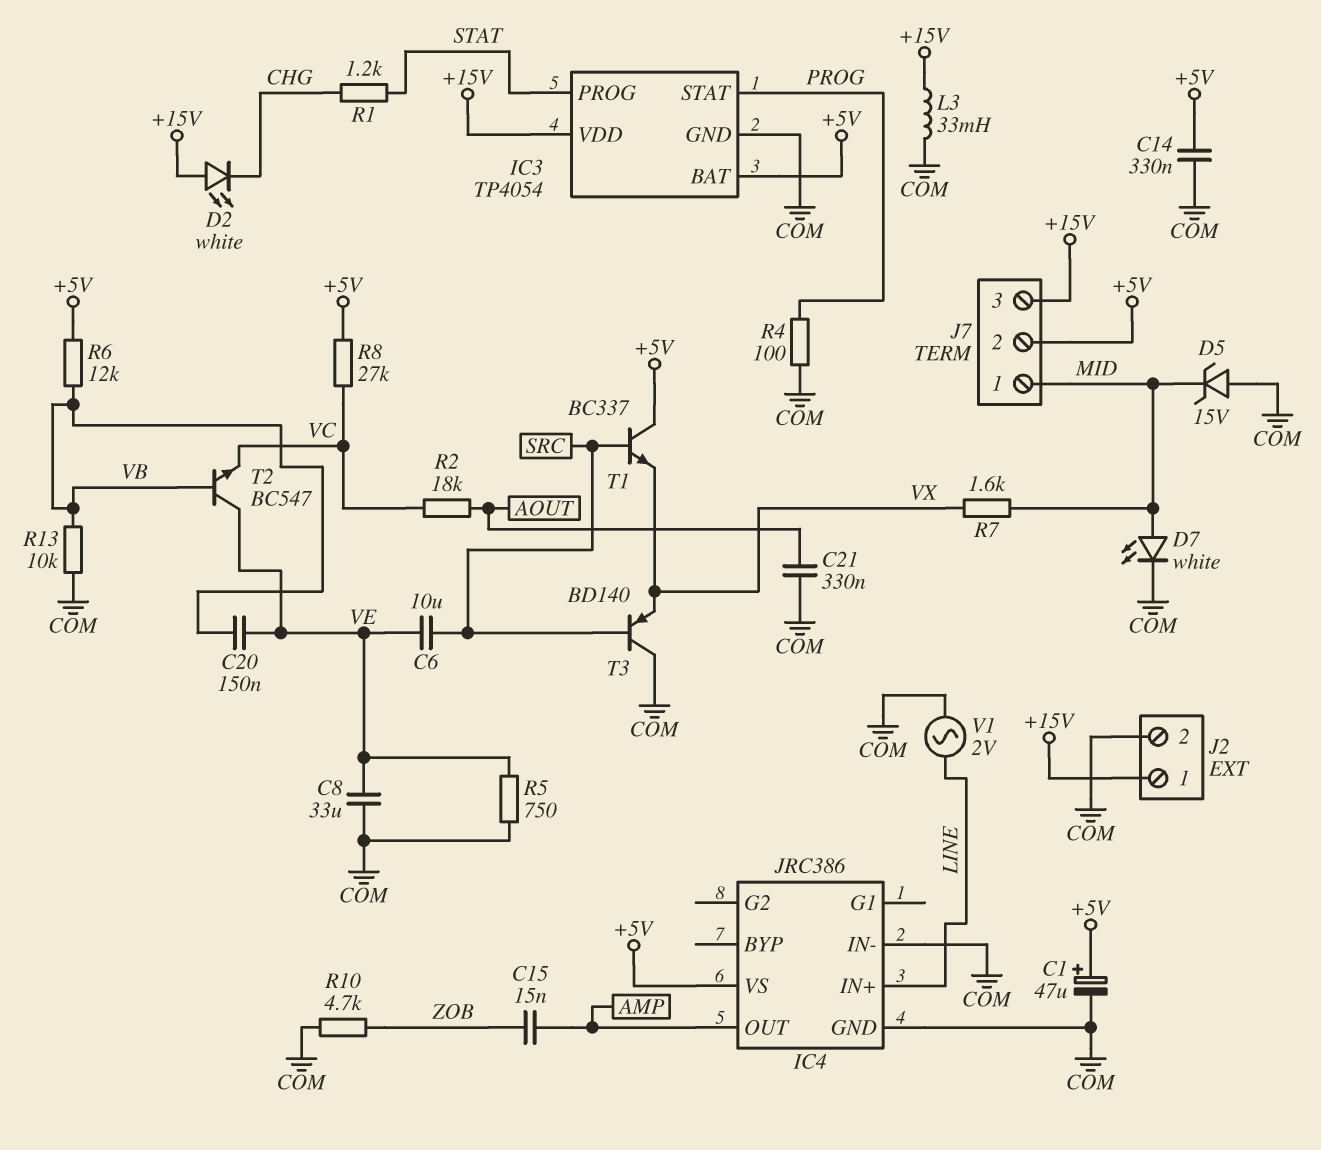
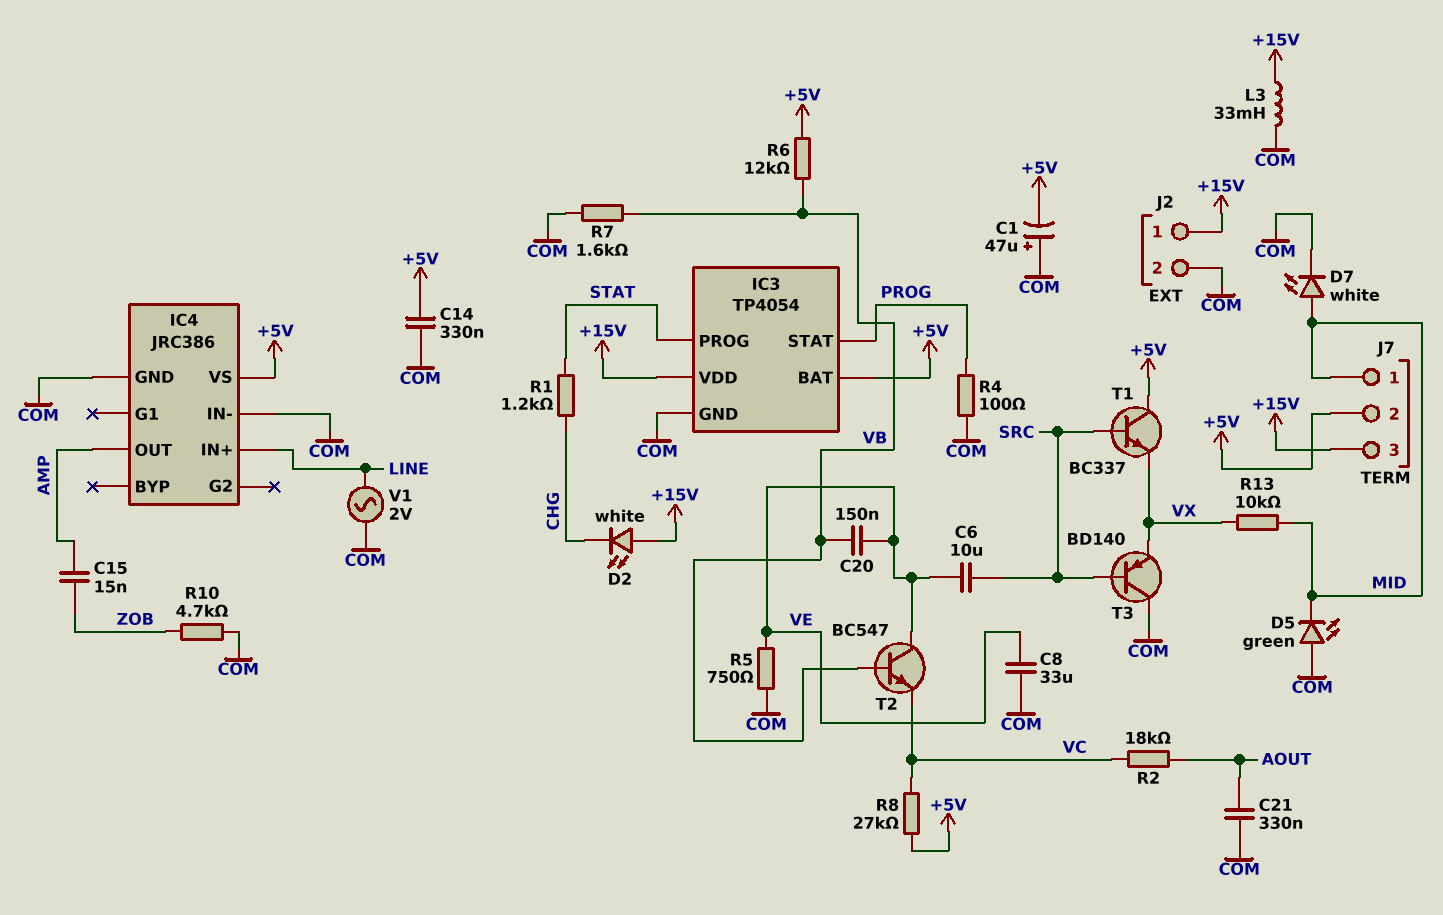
C1: 47uF (plus +5V, minus COM) -> 47uF (plus COM, minus +5V)
D5: zener 15V (A COM, K MID) -> LED green (A COM, K MID)
R7: 1.6k (MID, VX) -> 1.6k (COM, VB)
R13: 10k (COM, VB) -> 10k (MID, VX)

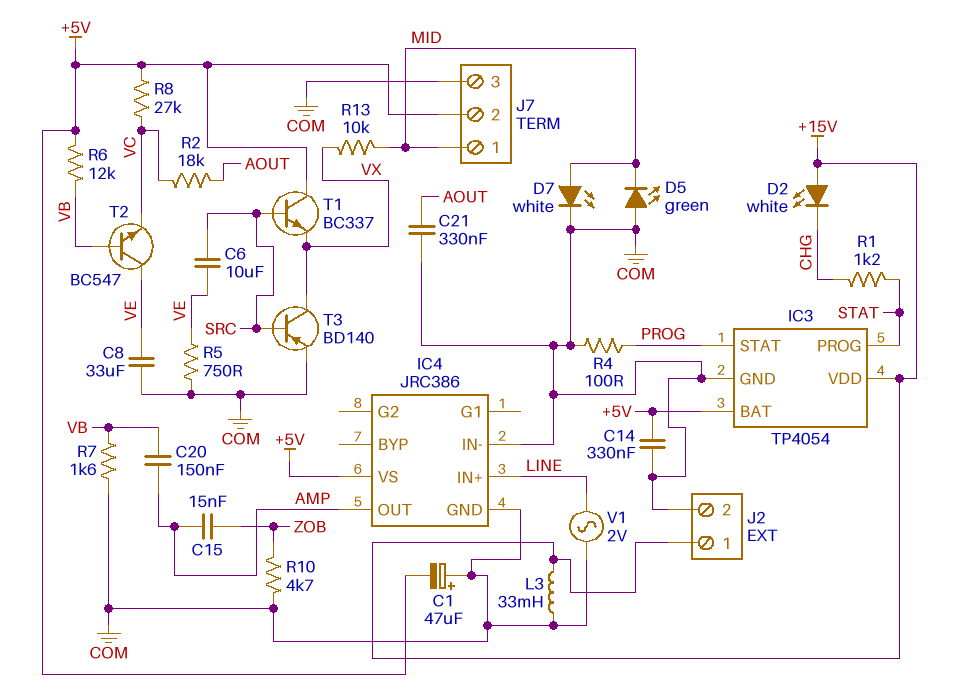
C20: 150nF (VB, VE) -> 150nF (AMP, VB)
J7 pin 3: +15V -> COM
T3: PNP BD140 (B SRC, C COM, E VX) -> PNP BD140 (B SRC, C VX, E COM)

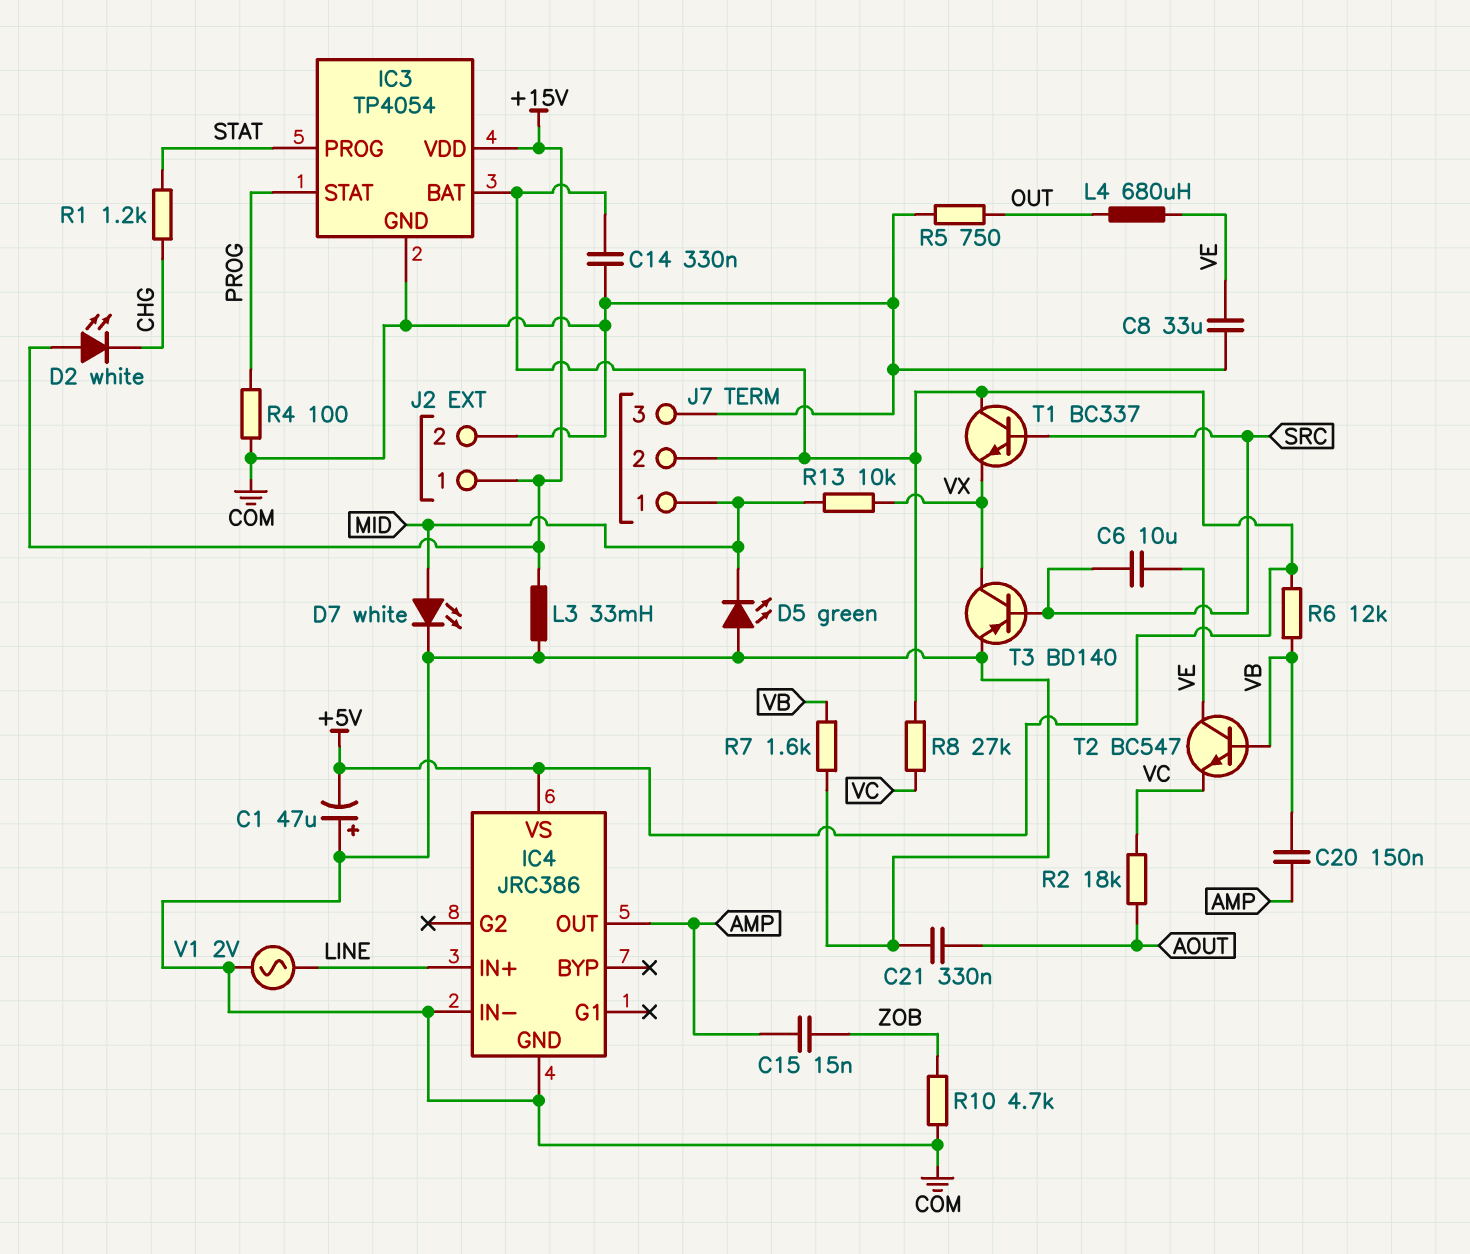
L4: none -> 680uH (OUT, VE)
R5: 750 (COM, VE) -> 750 (COM, OUT)

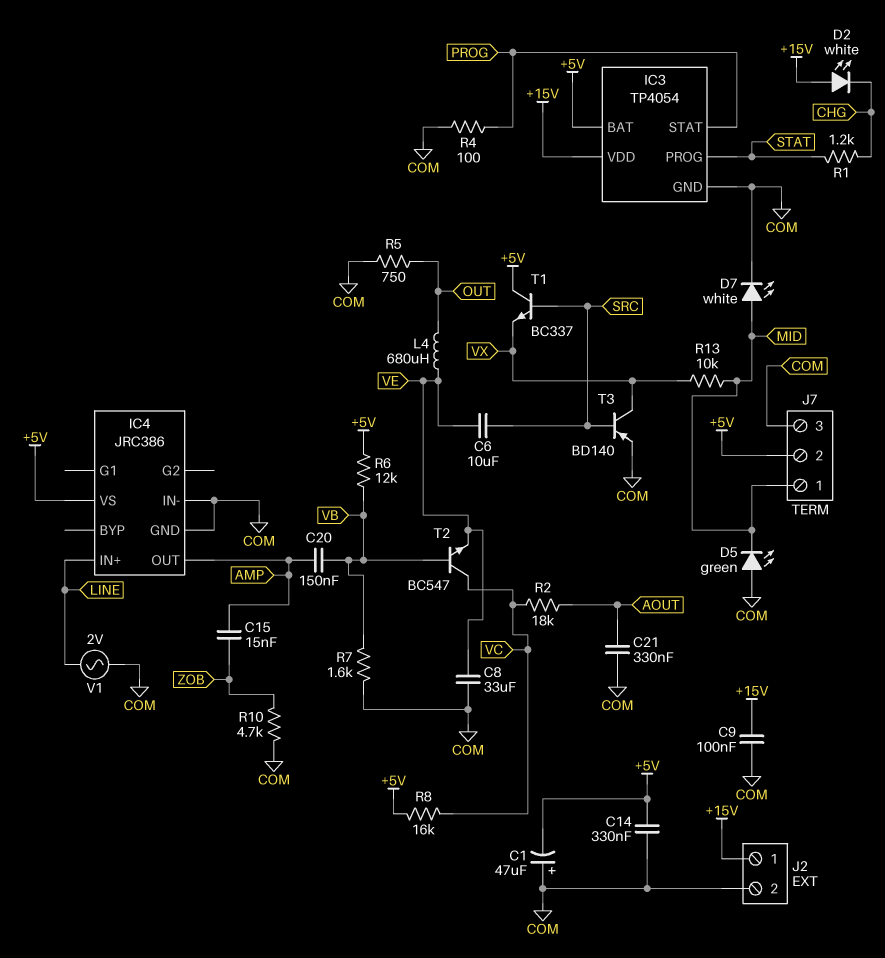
C9: none -> 100nF (+15V, COM)
L3: 33mH (+15V, COM) -> none
R8: 27k (+5V, VC) -> 16k (+5V, VC)
T2: NPN BC547 (B VB, C VE, E VC) -> NPN BC547 (B VB, C VC, E VE)

